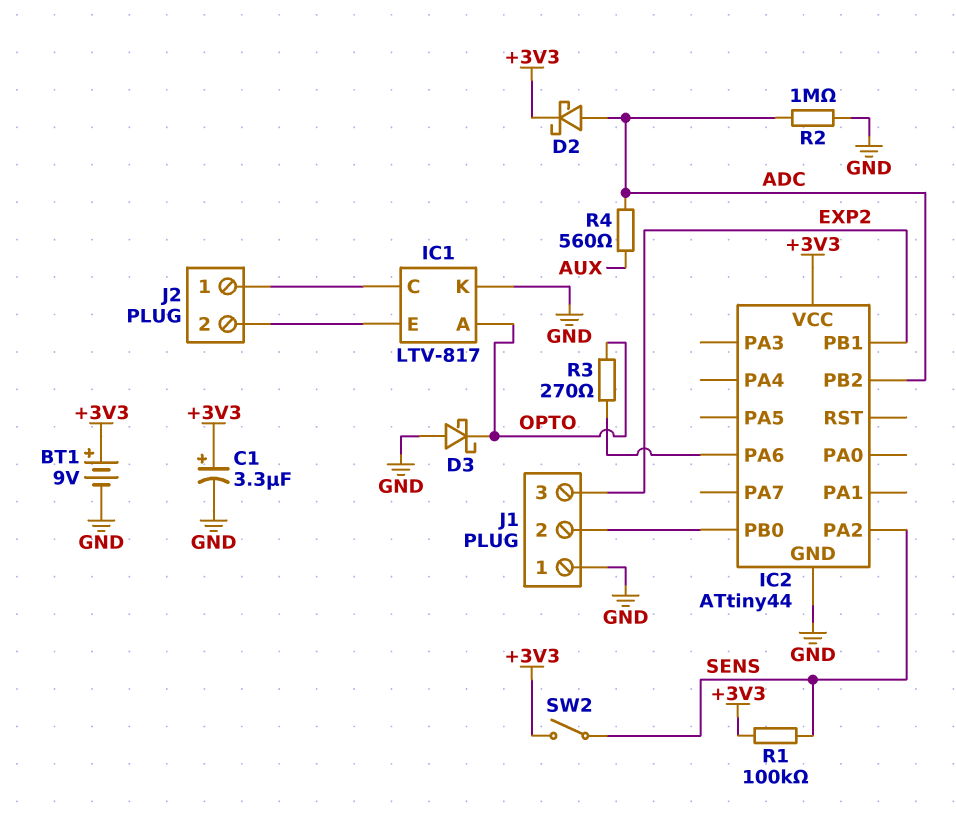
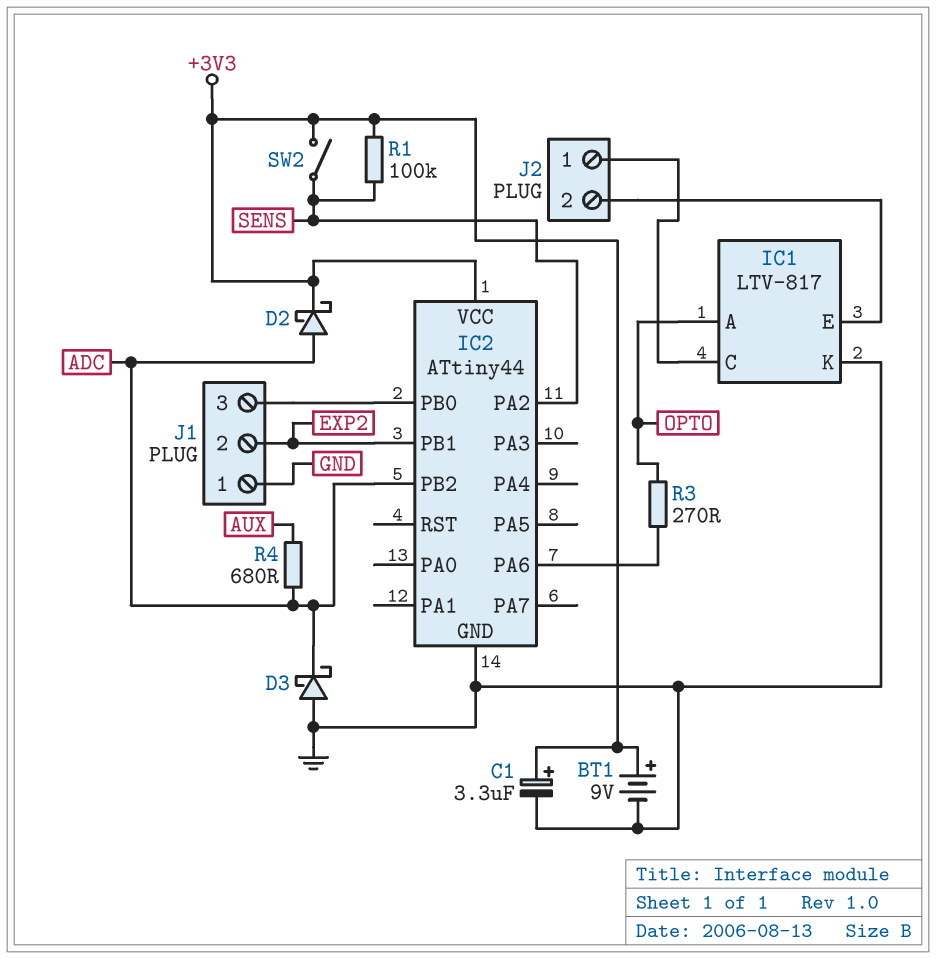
D3: schottky (A GND, K OPTO) -> schottky (A GND, K ADC)
J1 pin 2: IC2/PB0 -> EXP2
J1 pin 3: EXP2 -> IC2/PB0
R2: 1M (ADC, GND) -> none
R4: 560 (ADC, AUX) -> 680 (ADC, AUX)

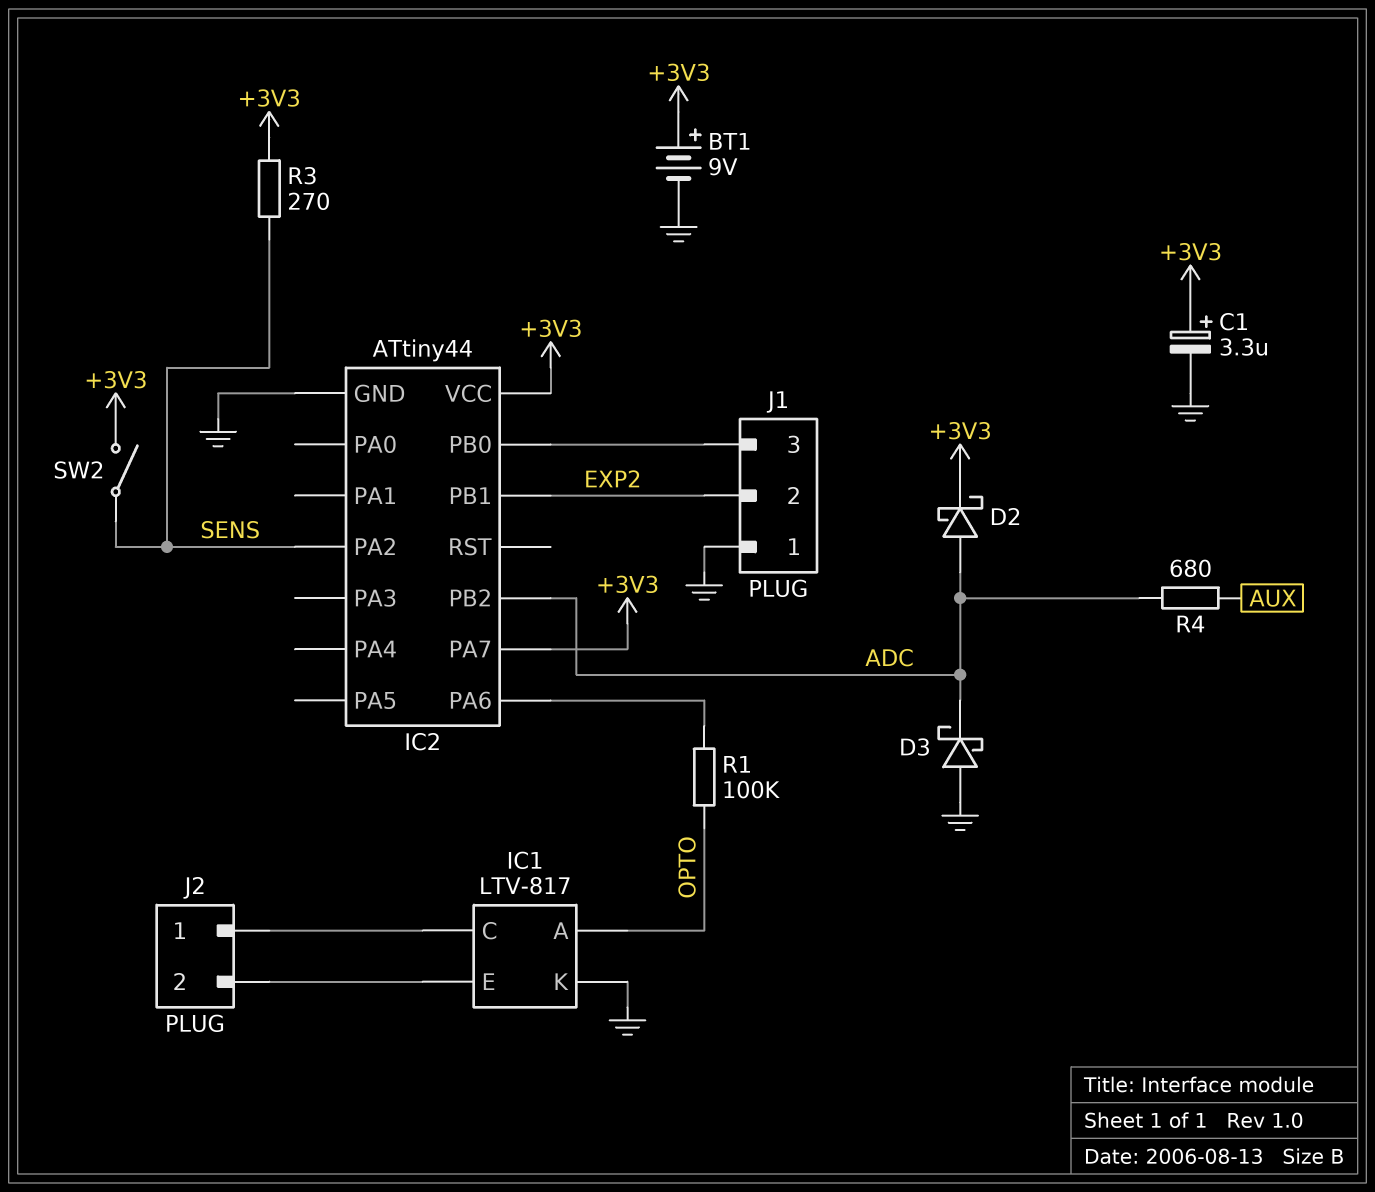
IC2 pin PA7: none -> +3V3
R1: 100k (+3V3, SENS) -> 100k (IC2/PA6, OPTO)
R3: 270 (IC2/PA6, OPTO) -> 270 (+3V3, SENS)

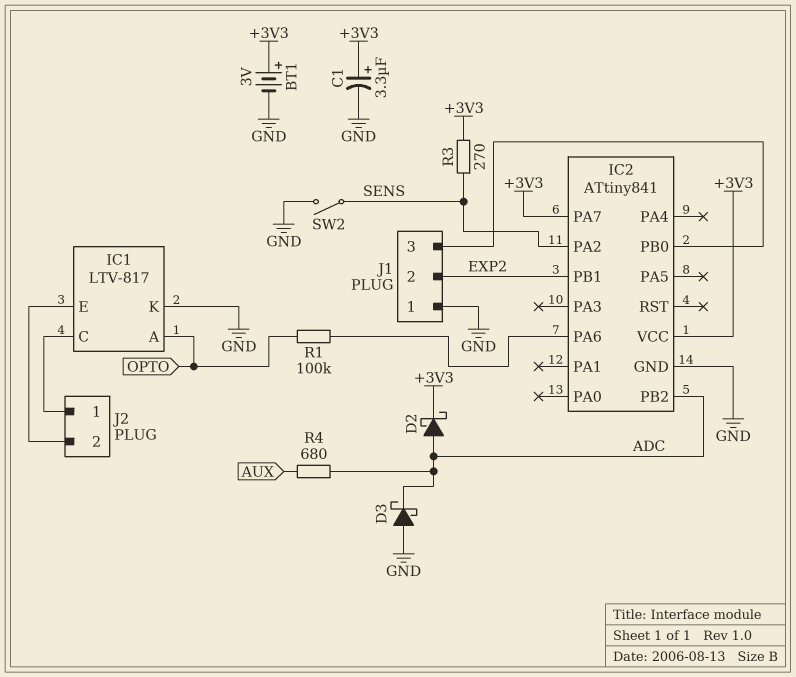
BT1: 9V (plus +3V3, minus GND) -> 3V (plus +3V3, minus GND)
IC2: ATtiny44 -> ATtiny841
SW2: switch (+3V3, SENS) -> switch (GND, SENS)

